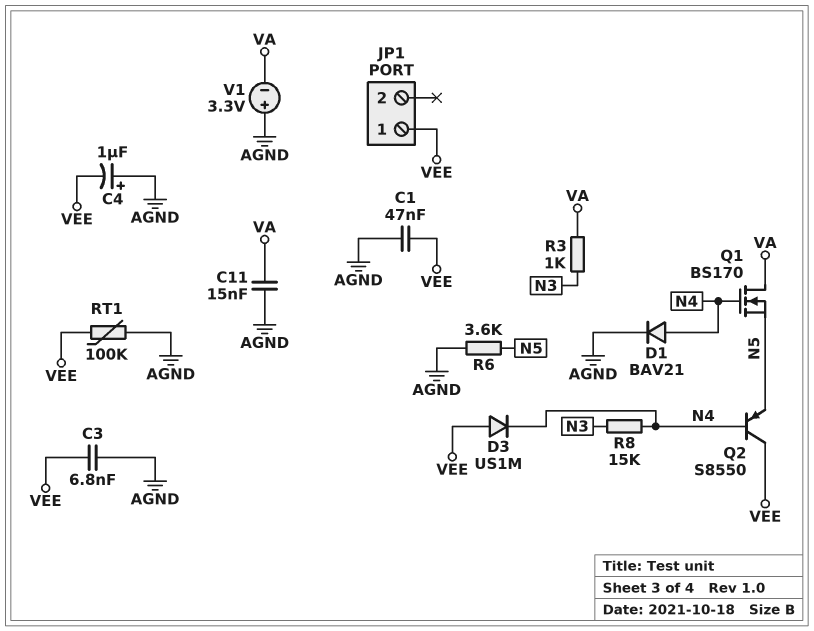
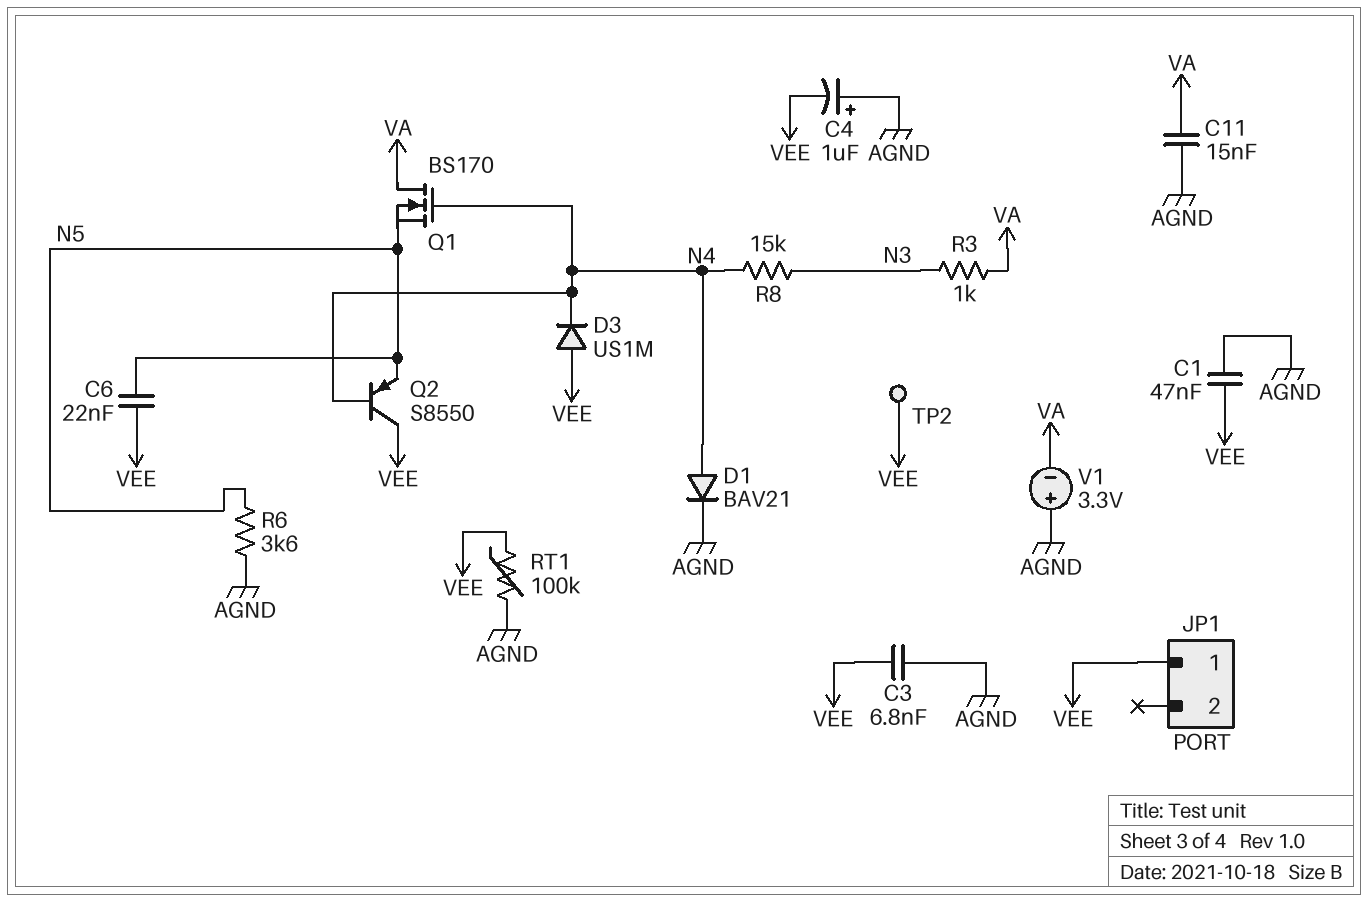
C6: none -> 22nF (N5, VEE)
TP2: none -> test point (VEE)

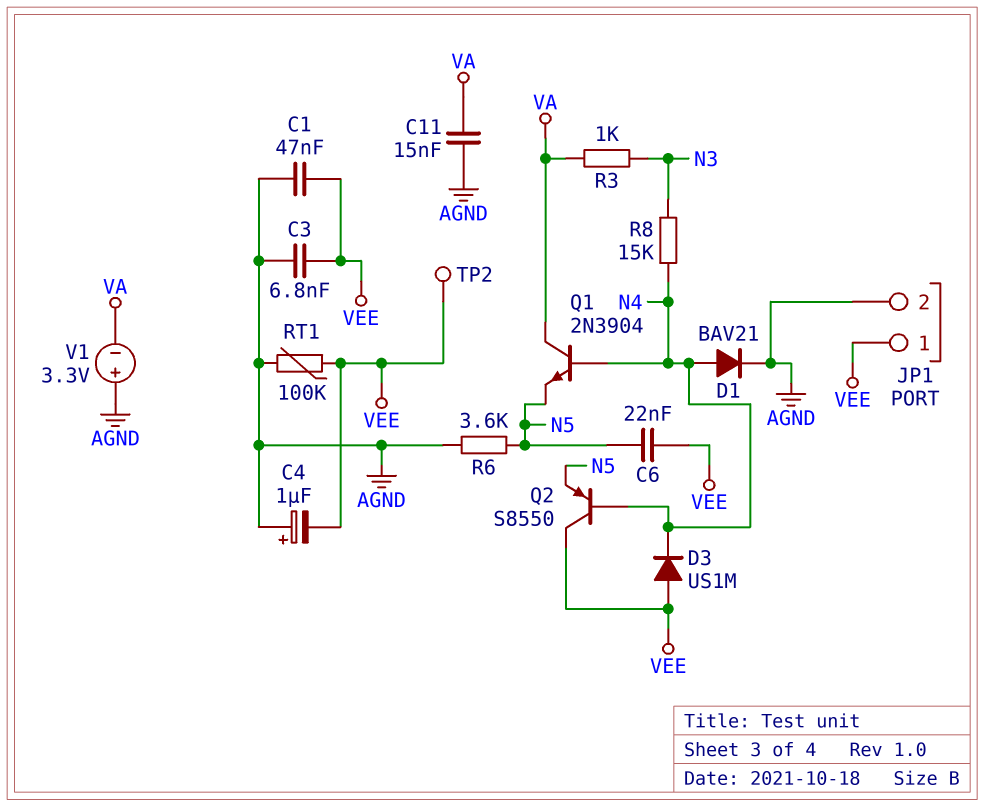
JP1 pin 2: none -> AGND
Q1: NMOS BS170 (G N4, D VA, S N5) -> NPN 2N3904 (B N4, C VA, E N5)

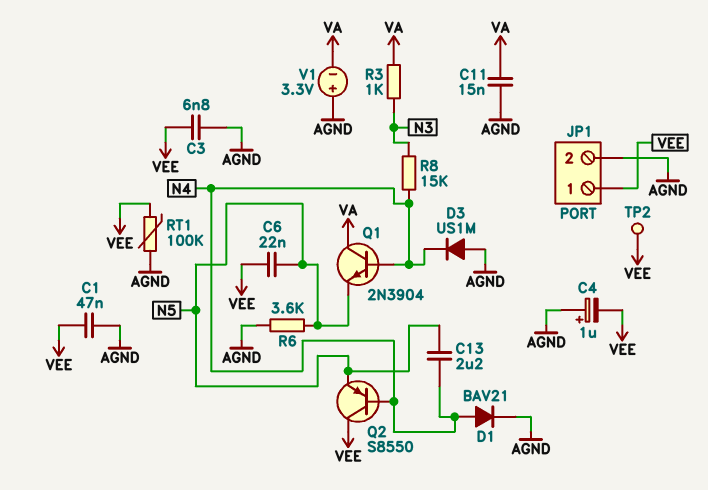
C13: none -> 2.2uF (N4, N5)
D3: diode US1M (A VEE, K N4) -> diode US1M (A AGND, K N4)

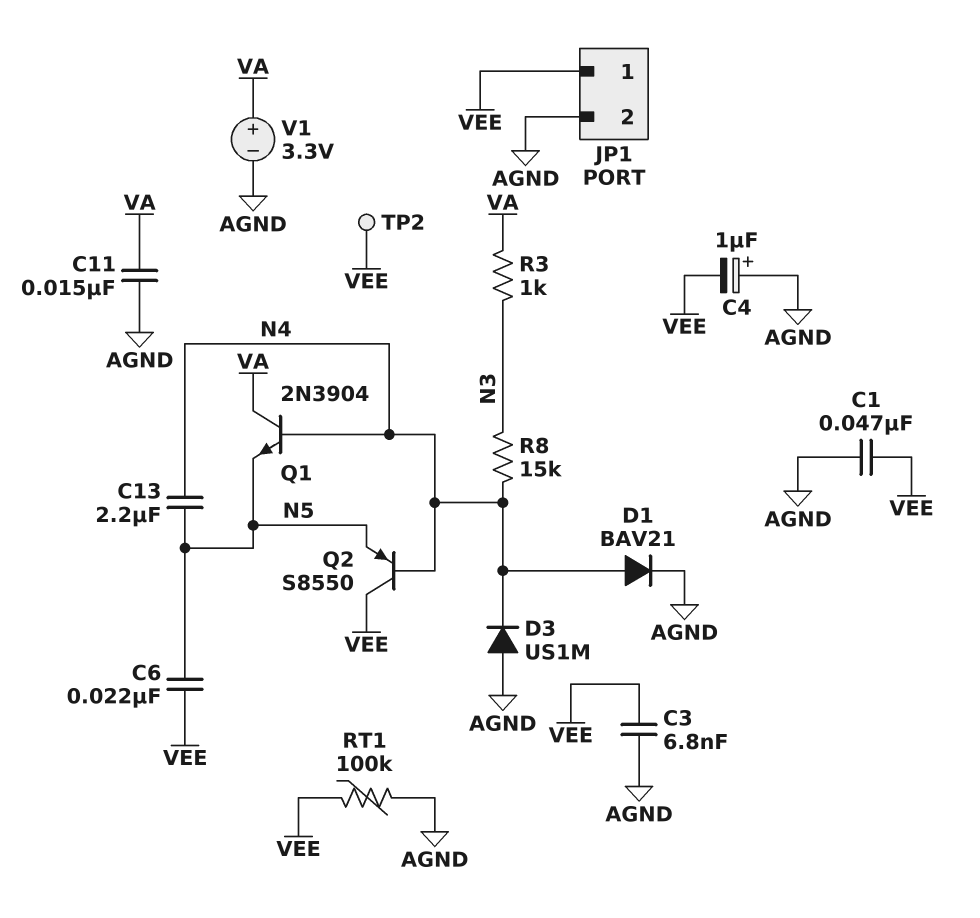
R6: 3.6k (AGND, N5) -> none
V1: 3.3V (plus AGND, minus VA) -> 3.3V (plus VA, minus AGND)

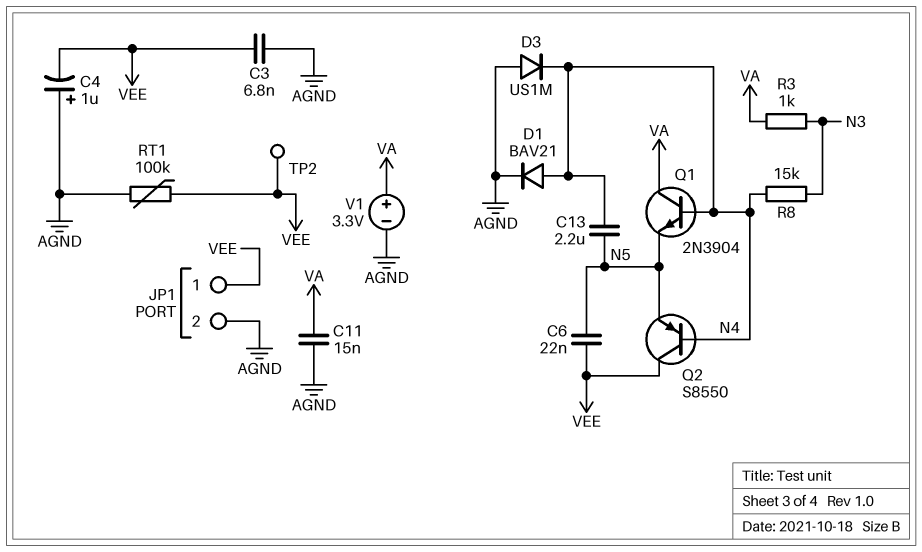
C1: 47nF (AGND, VEE) -> none

